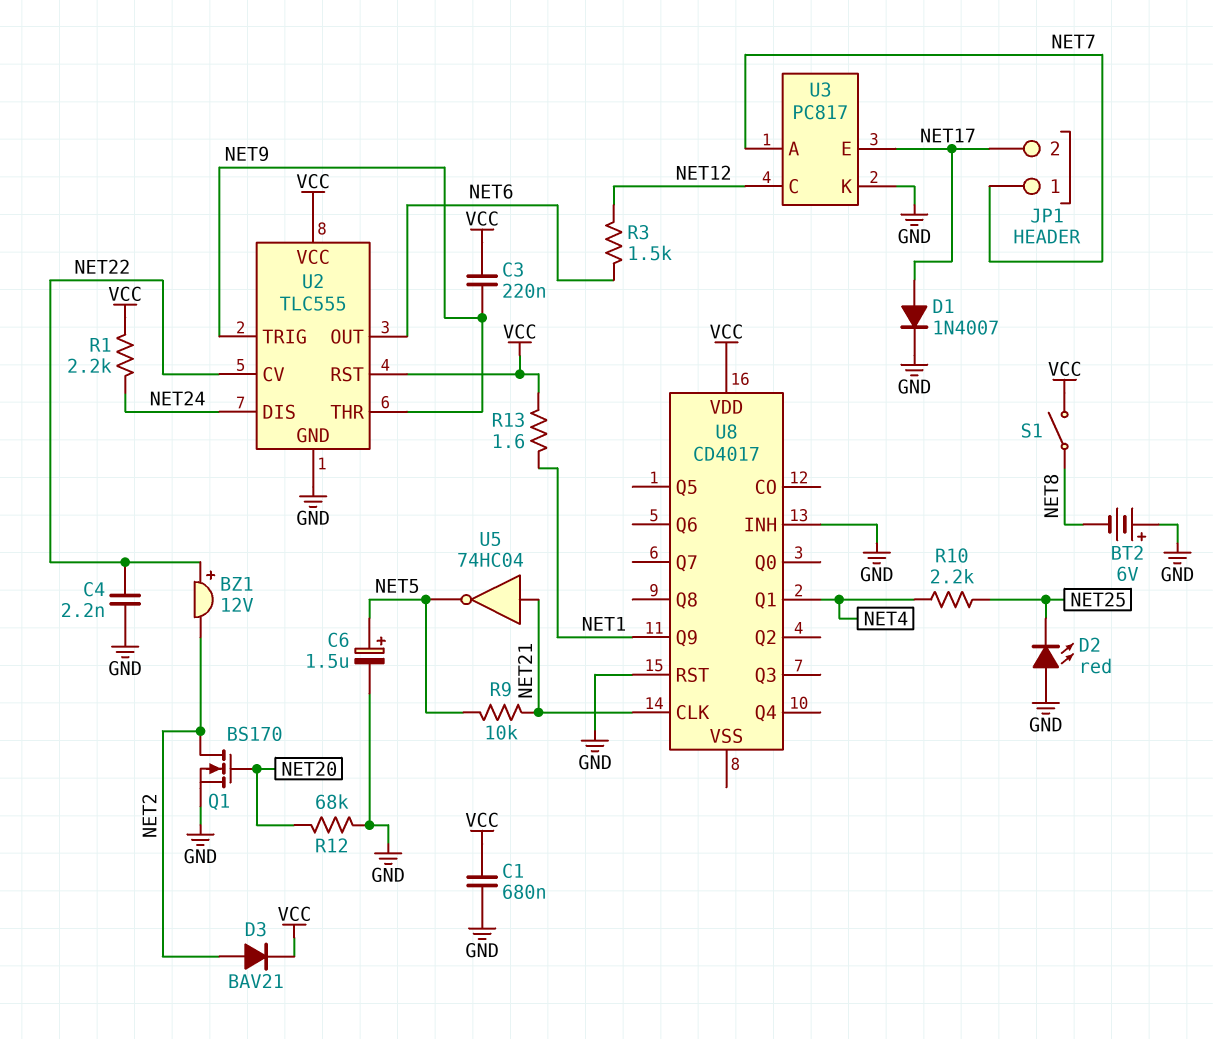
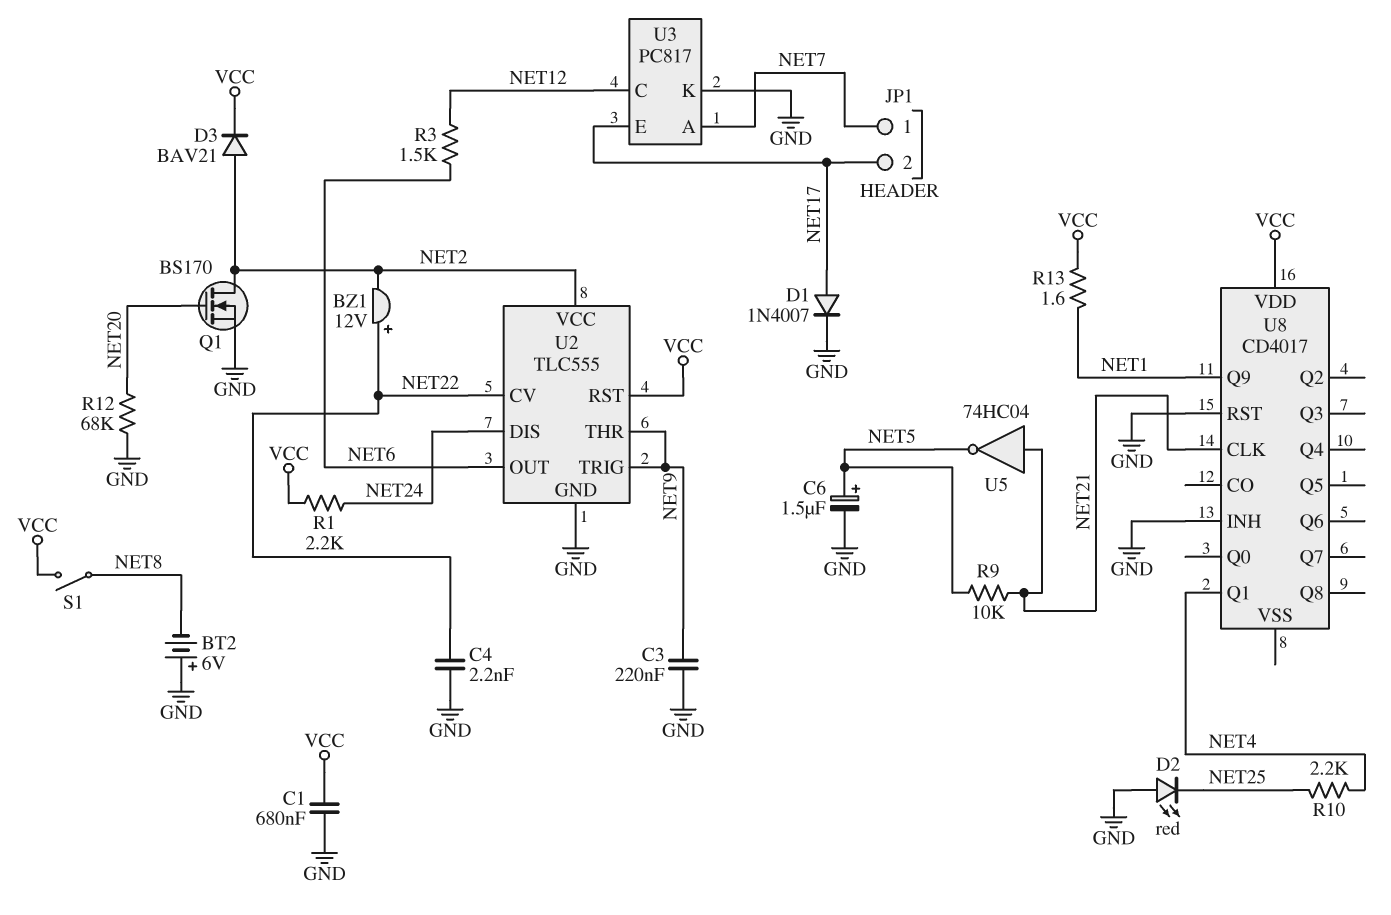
C3: 220nF (NET9, VCC) -> 220nF (GND, NET9)
U2 pin VCC: VCC -> NET2

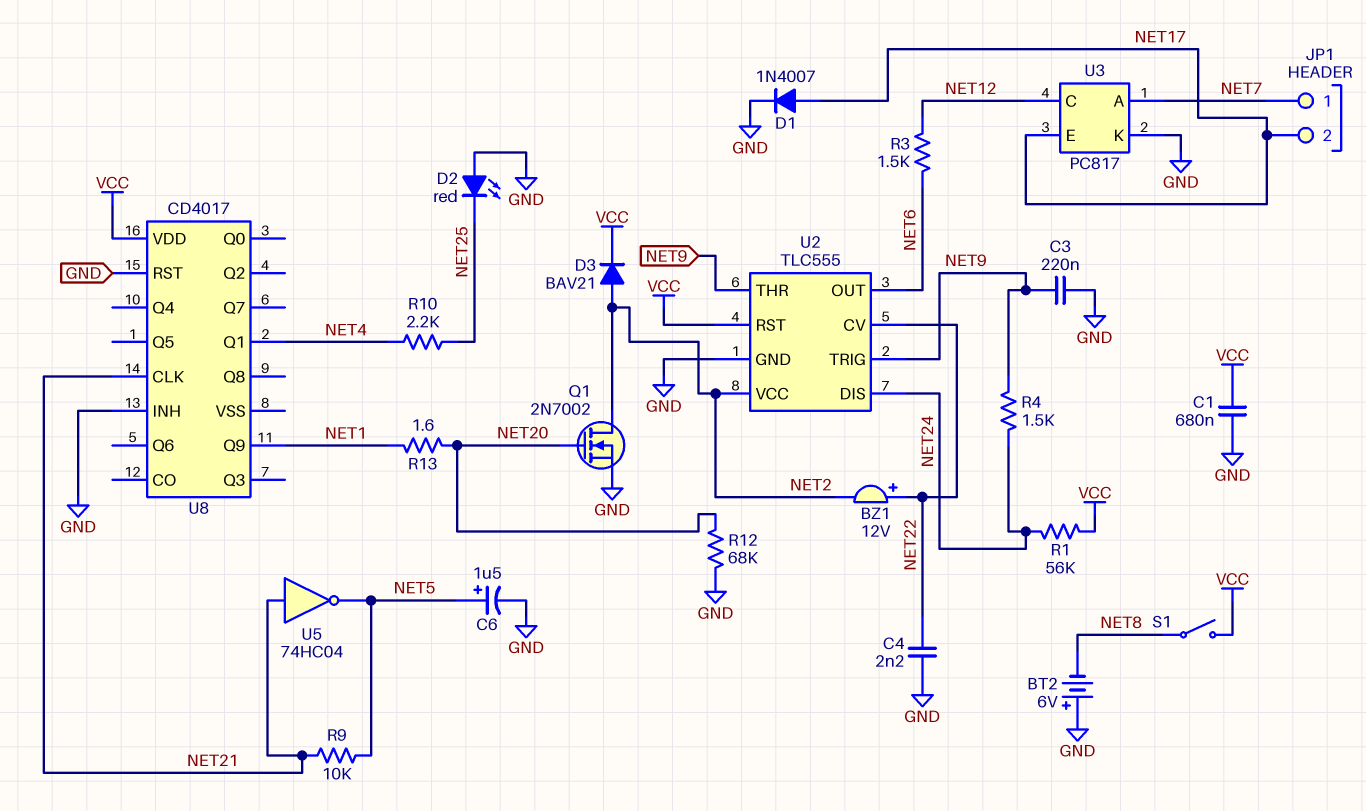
Q1: NMOS BS170 (G NET20, D NET2, S GND) -> NMOS 2N7002 (G NET20, D NET2, S GND)
R1: 2.2k (NET24, VCC) -> 56k (NET24, VCC)
R4: none -> 1.5k (NET9, NET24)
R13: 1.6 (NET1, VCC) -> 1.6 (NET1, NET20)

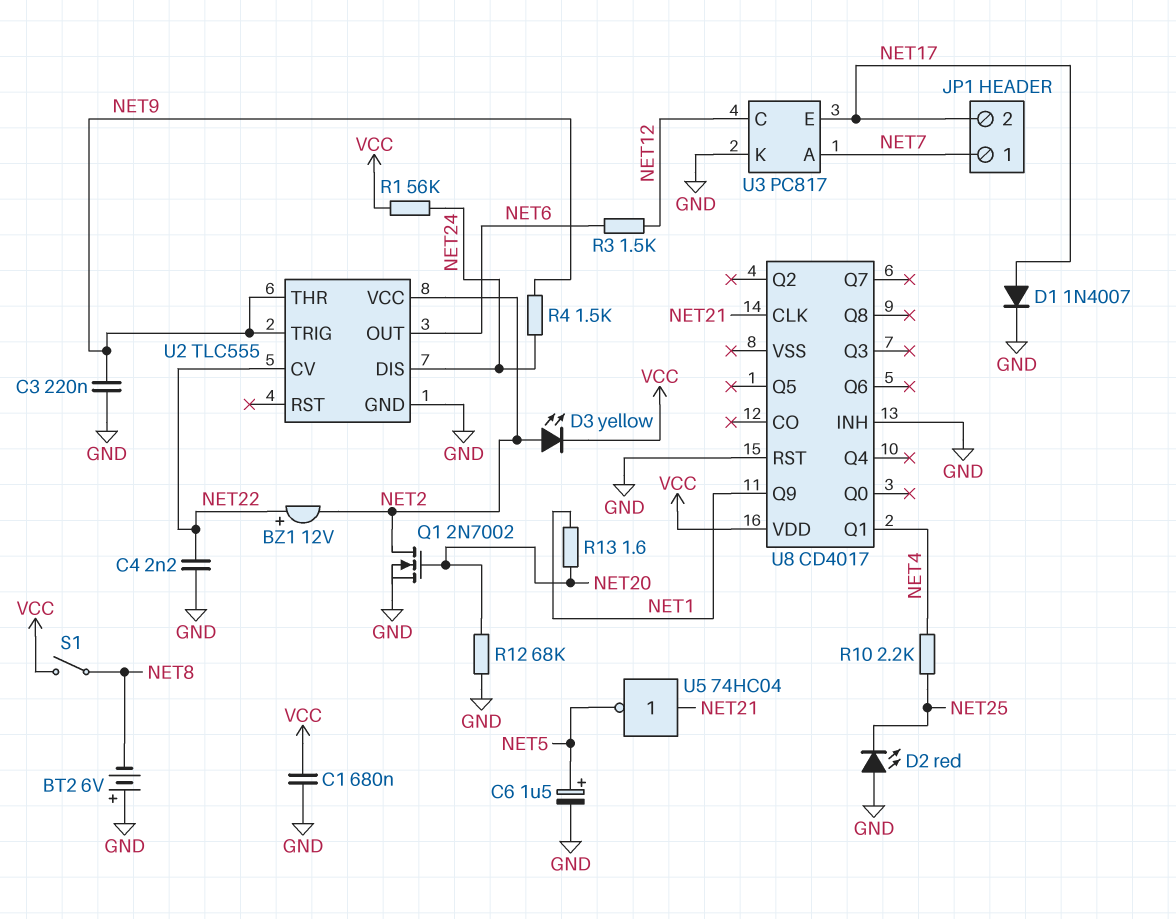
D3: diode BAV21 (A NET2, K VCC) -> LED yellow (A NET2, K VCC)
R9: 10k (NET5, NET21) -> none
U2 pin RST: VCC -> none

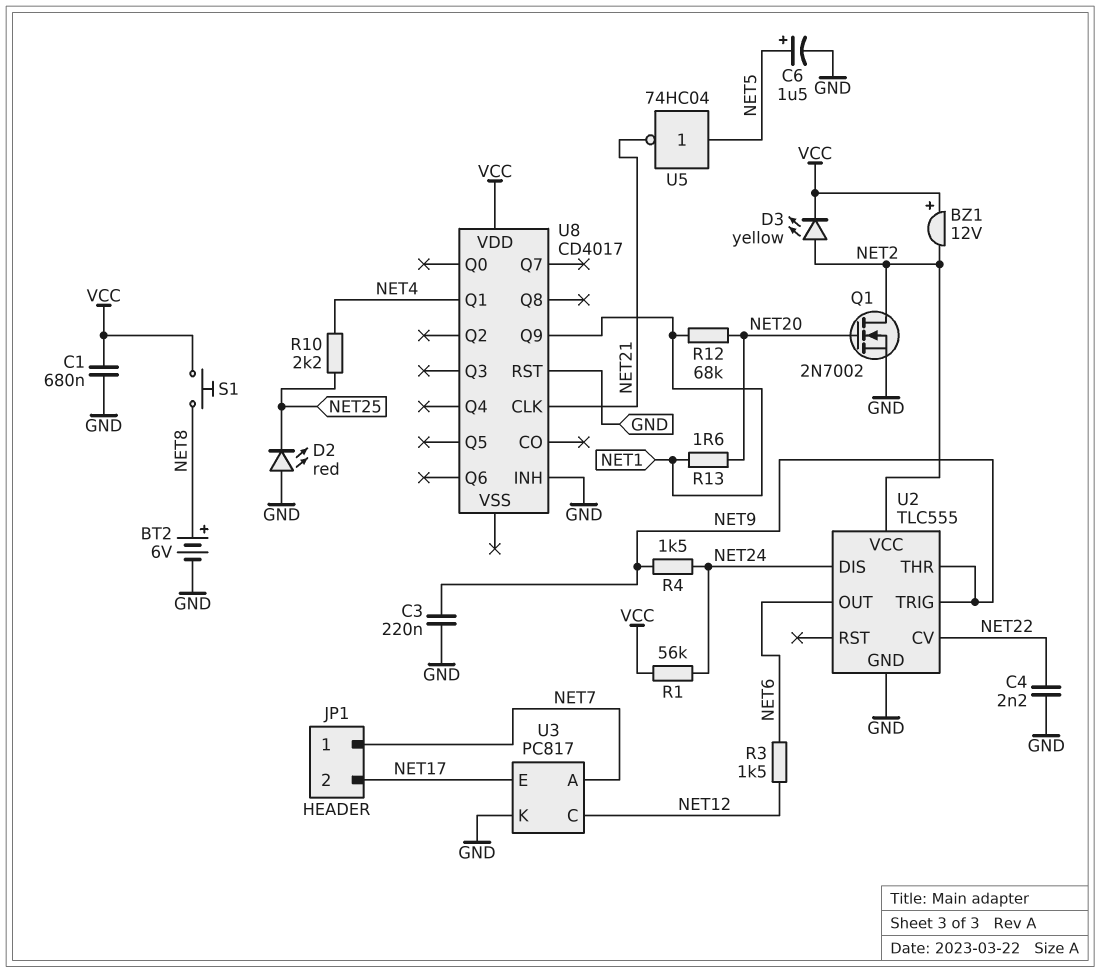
BT2: 6V (plus GND, minus NET8) -> 6V (plus NET8, minus GND)
BZ1: buzzer 12V (plus NET22, minus NET2) -> buzzer 12V (plus VCC, minus NET2)
D1: diode 1N4007 (A NET17, K GND) -> none
R12: 68k (GND, NET20) -> 68k (NET1, NET20)
S1: switch (NET8, VCC) -> button (NET8, VCC)
U5: NOT 74HC04 (in NET21, out NET5) -> NOT 74HC04 (in NET5, out NET21)

